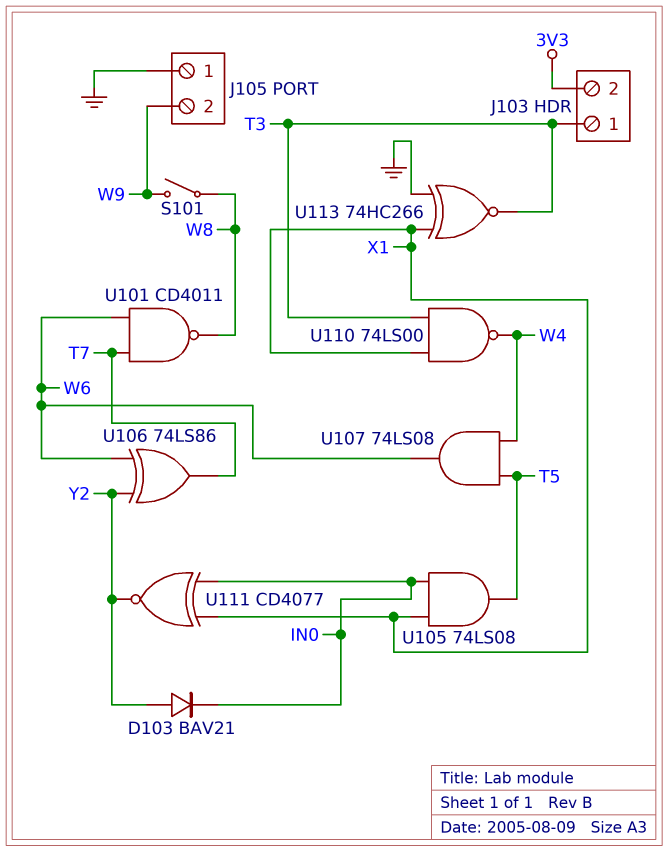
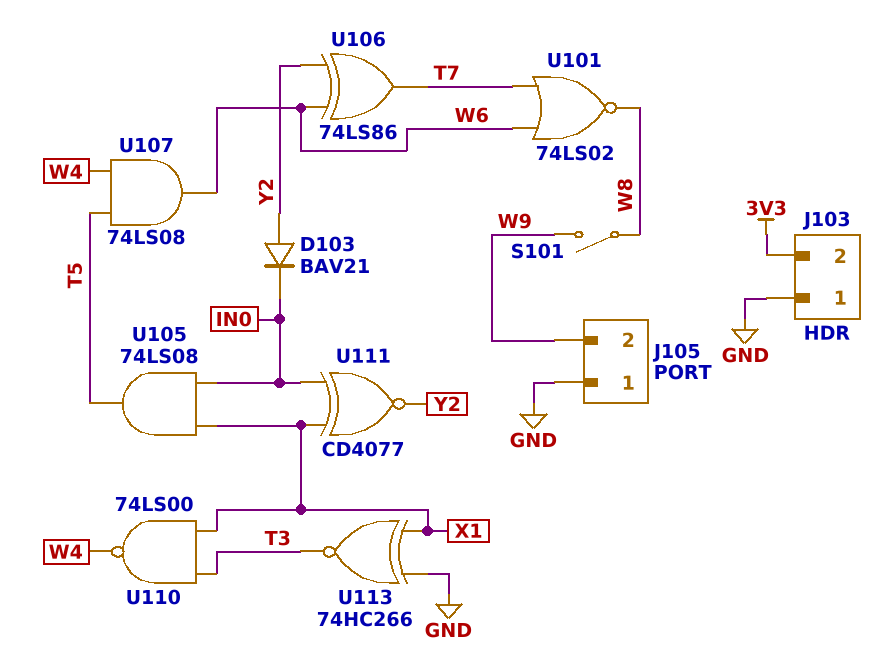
J103 pin 1: T3 -> GND
U101: NAND CD4011 (in T7, in W6, out W8) -> NOR 74LS02 (in T7, in W6, out W8)

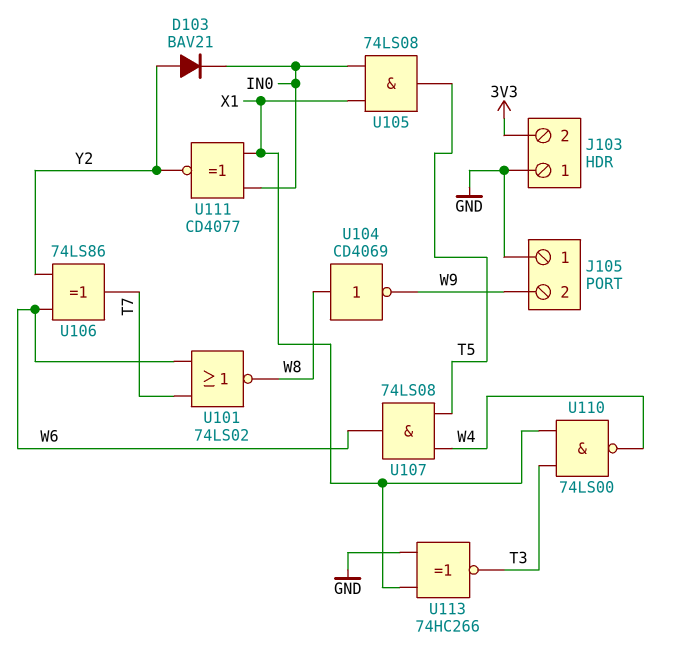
S101: switch (W8, W9) -> none
U104: none -> NOT CD4069 (in W8, out W9)

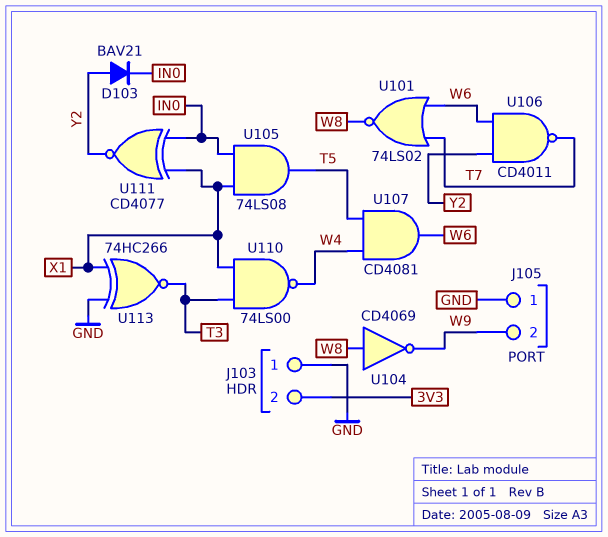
U106: XOR 74LS86 (in W6, in Y2, out T7) -> NAND CD4011 (in W6, in Y2, out T7)
U107: AND 74LS08 (in T5, in W4, out W6) -> AND CD4081 (in T5, in W4, out W6)

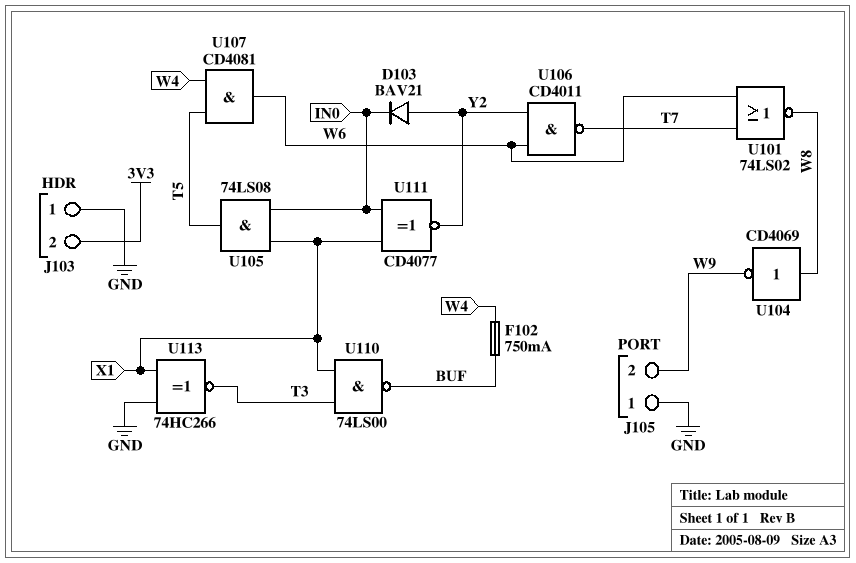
F102: none -> 750mA (BUF, W4)
U110: NAND 74LS00 (in T3, in X1, out W4) -> NAND 74LS00 (in T3, in X1, out BUF)

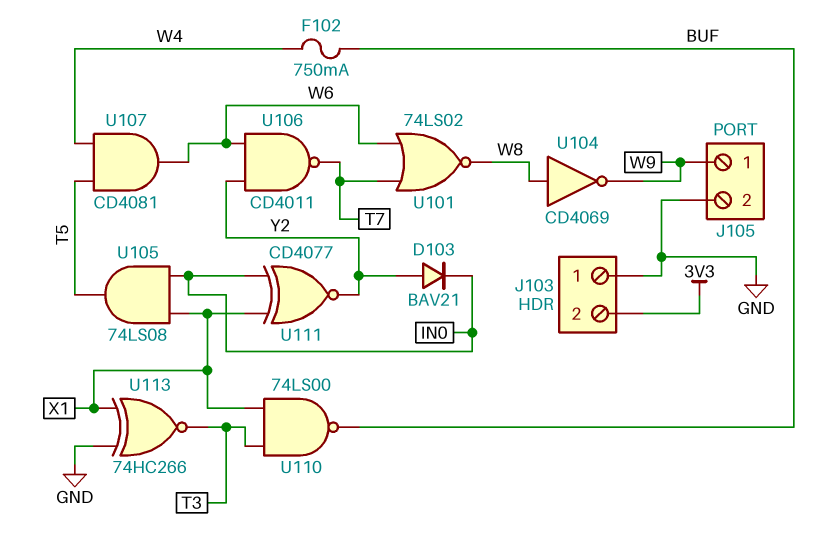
J105 pin 1: GND -> W9
J105 pin 2: W9 -> GND

